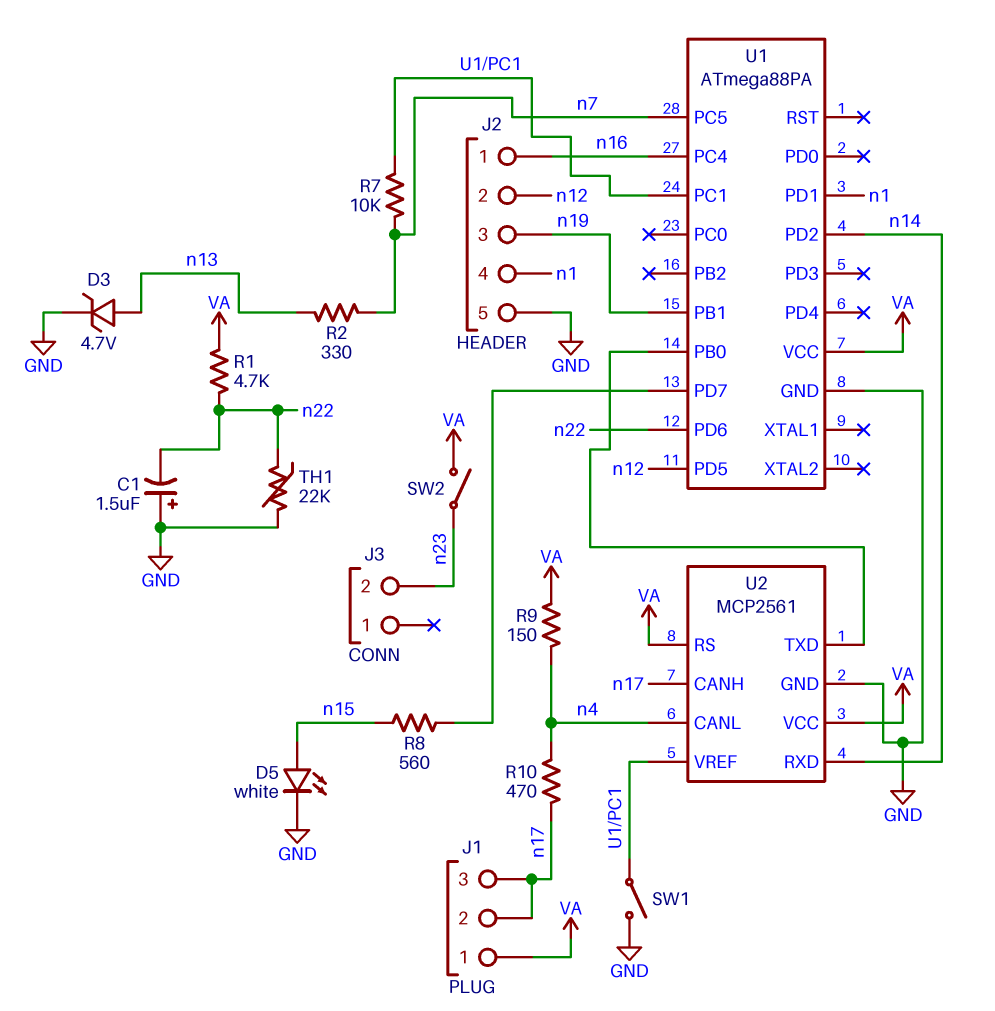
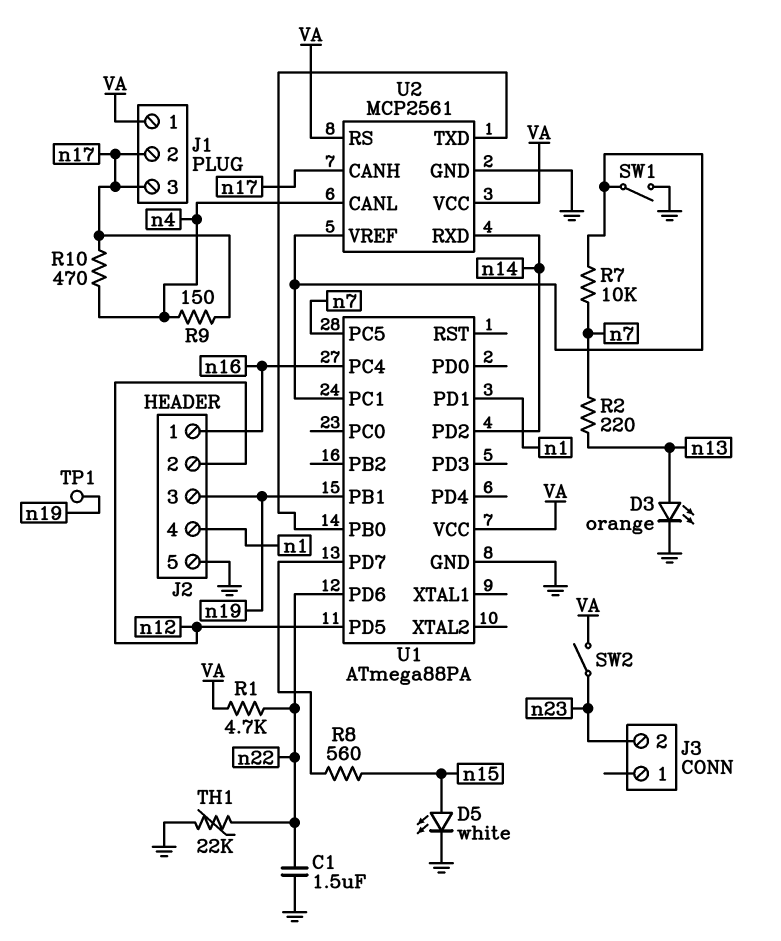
C1: 1.5uF (plus GND, minus n22) -> 1.5uF (GND, n22)
D3: zener 4.7V (A n13, K GND) -> LED orange (A n13, K GND)
R2: 330 (n7, n13) -> 220 (n7, n13)
R9: 150 (VA, n4) -> 150 (n4, n17)
TP1: none -> test point (n19)

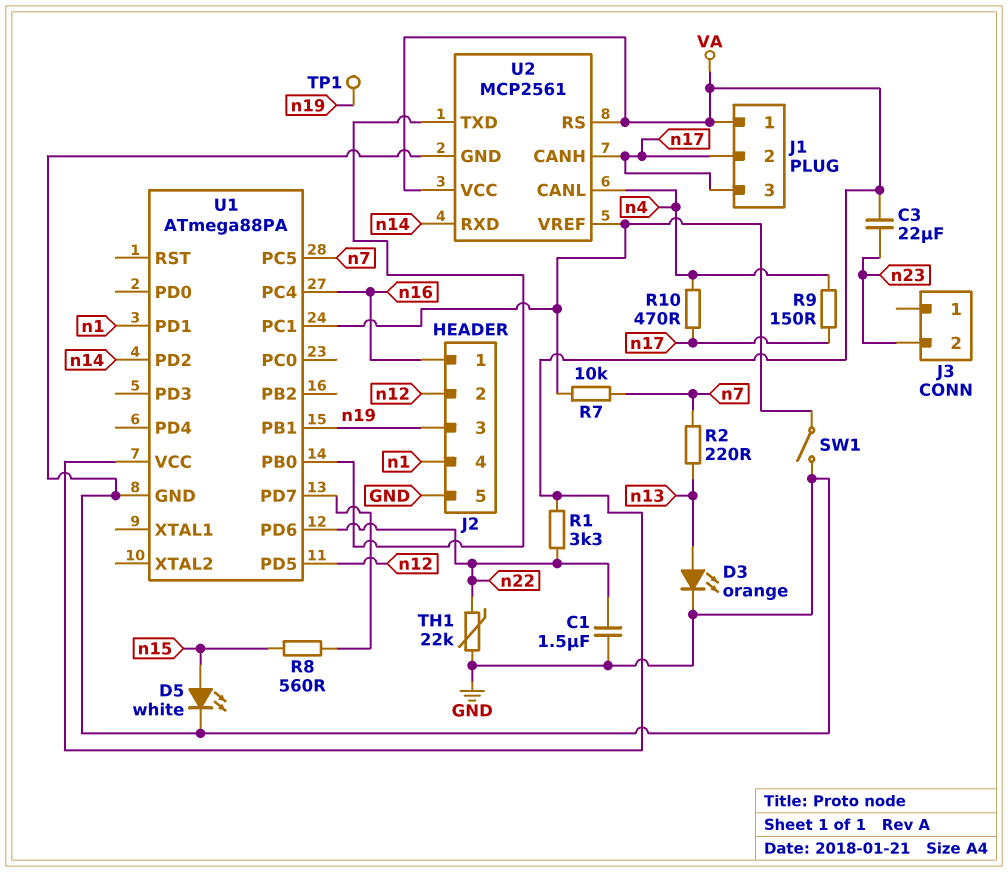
C3: none -> 22uF (VA, n23)
R1: 4.7k (VA, n22) -> 3.3k (VA, n22)
SW2: switch (VA, n23) -> none

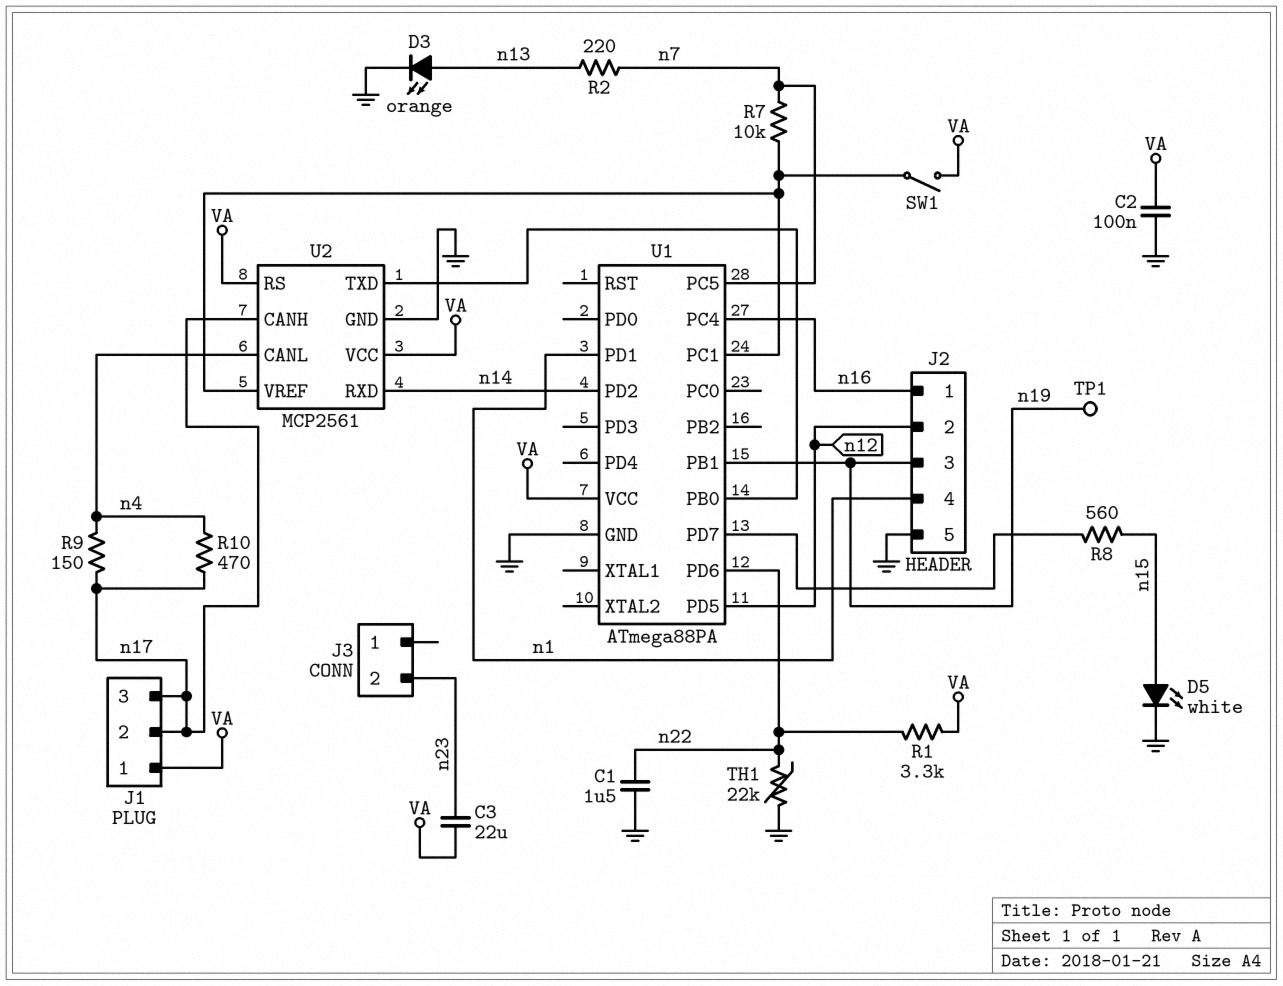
C2: none -> 100nF (GND, VA)
SW1: switch (GND, U1/PC1) -> switch (U1/PC1, VA)

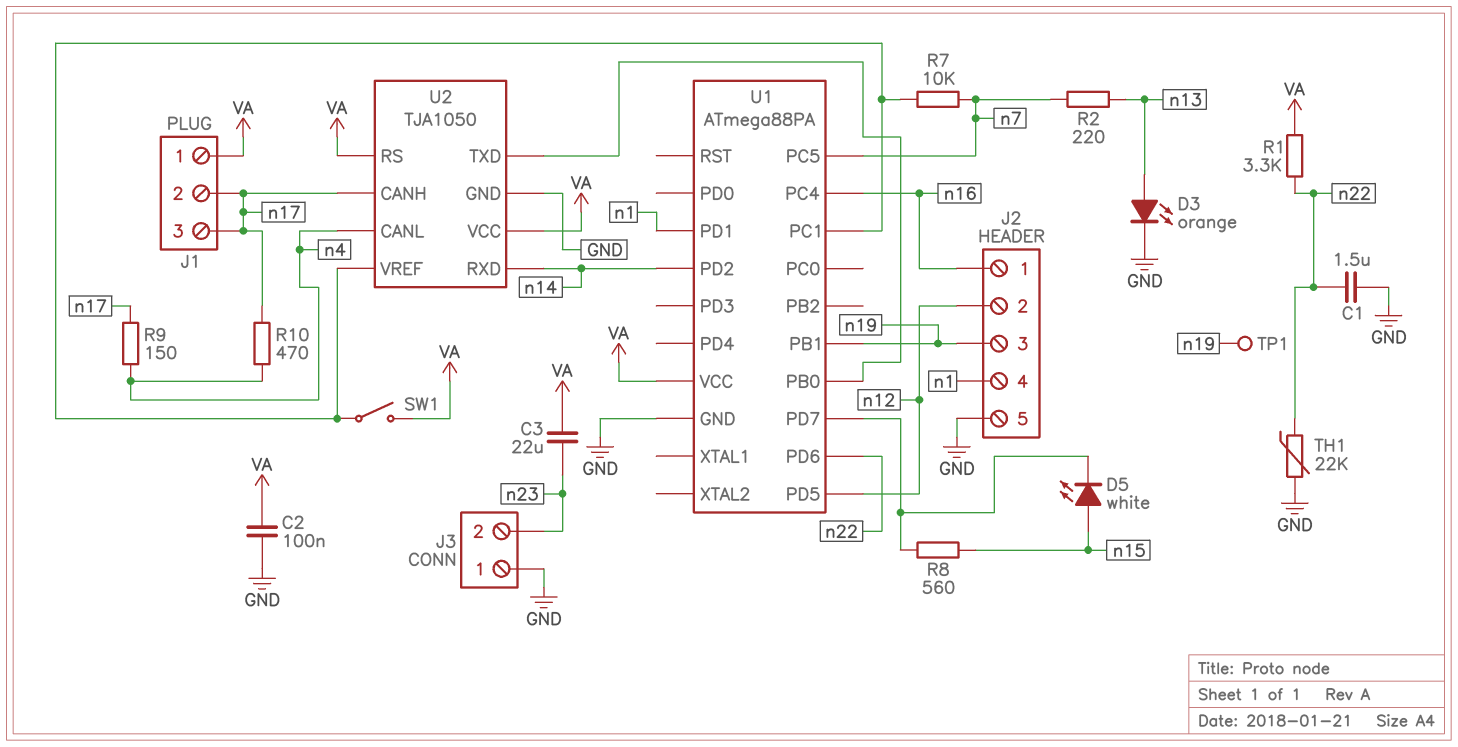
D5: LED white (A n15, K GND) -> LED white (A n15, K U1/PD7)
J3 pin 1: none -> GND
U2: MCP2561 -> TJA1050

